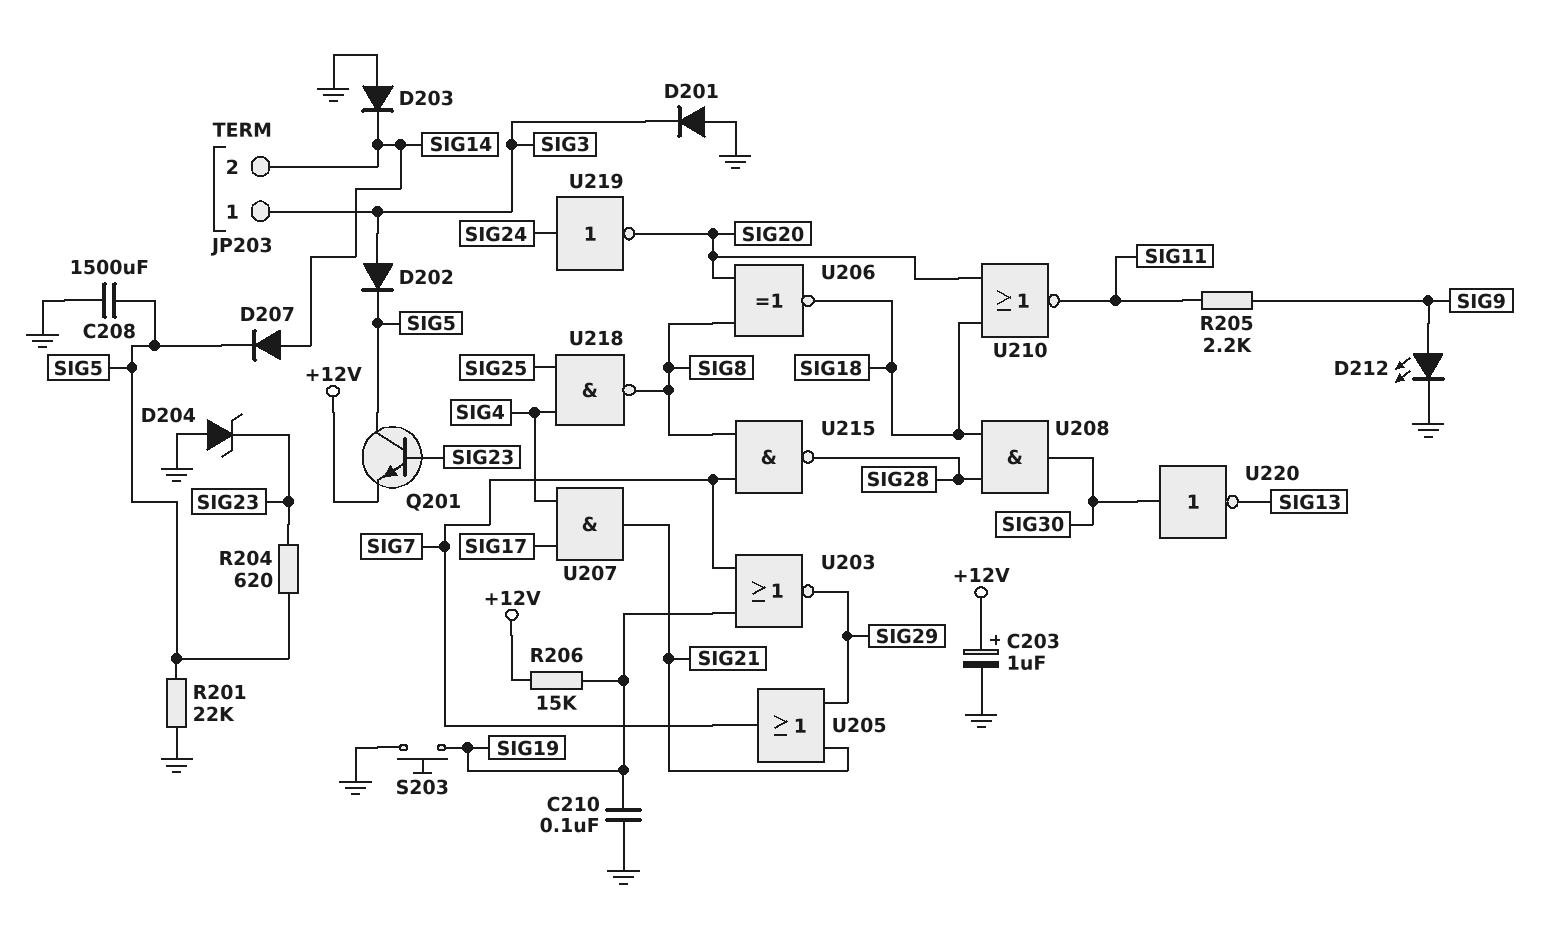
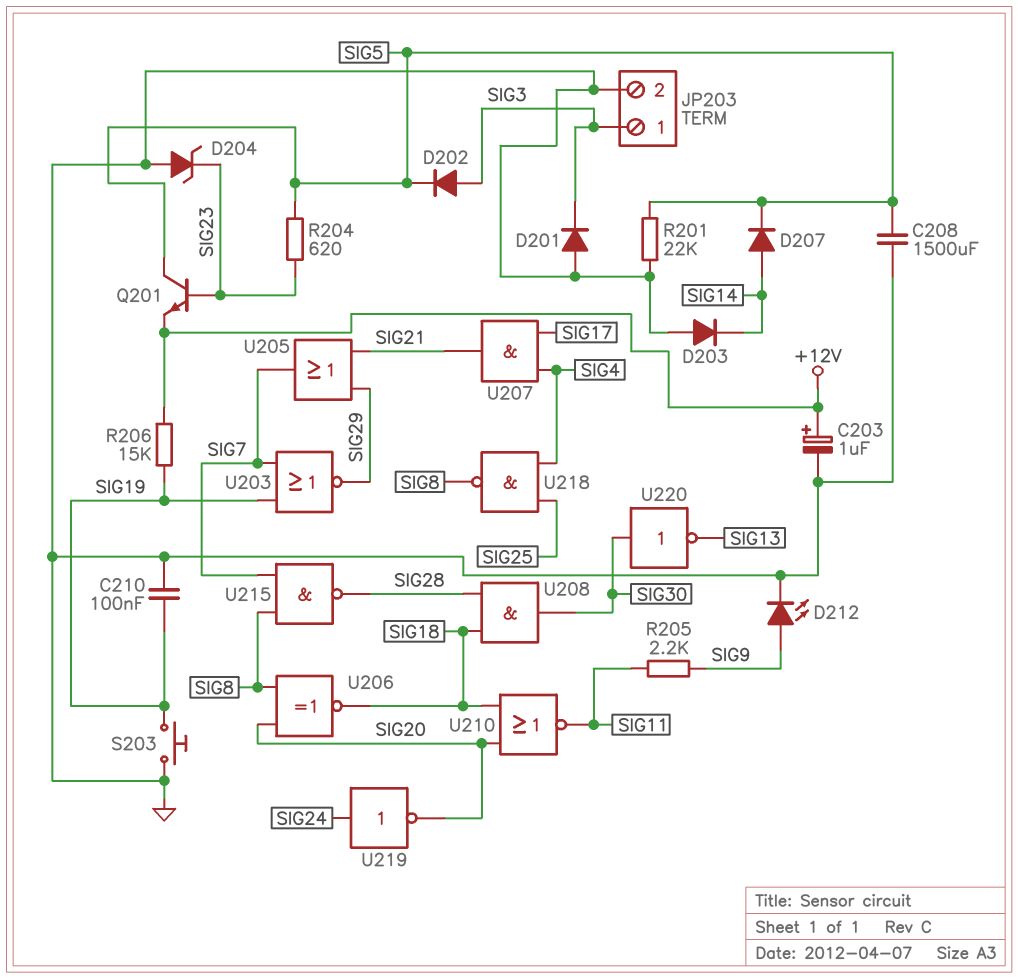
JP203 pin 2: SIG14 -> GND

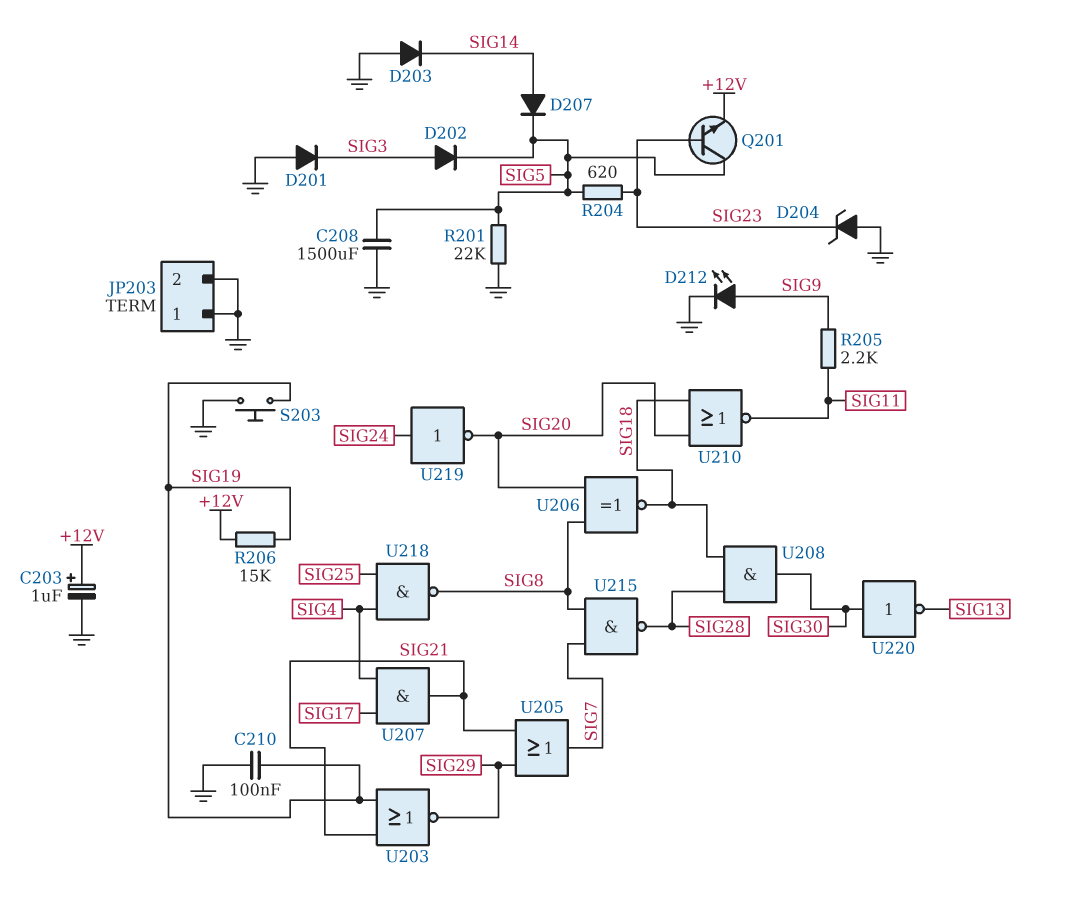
JP203 pin 1: SIG3 -> GND
U203: NOR (in SIG7, in SIG19, out SIG29) -> NOR (in SIG19, in SIG21, out SIG29)

